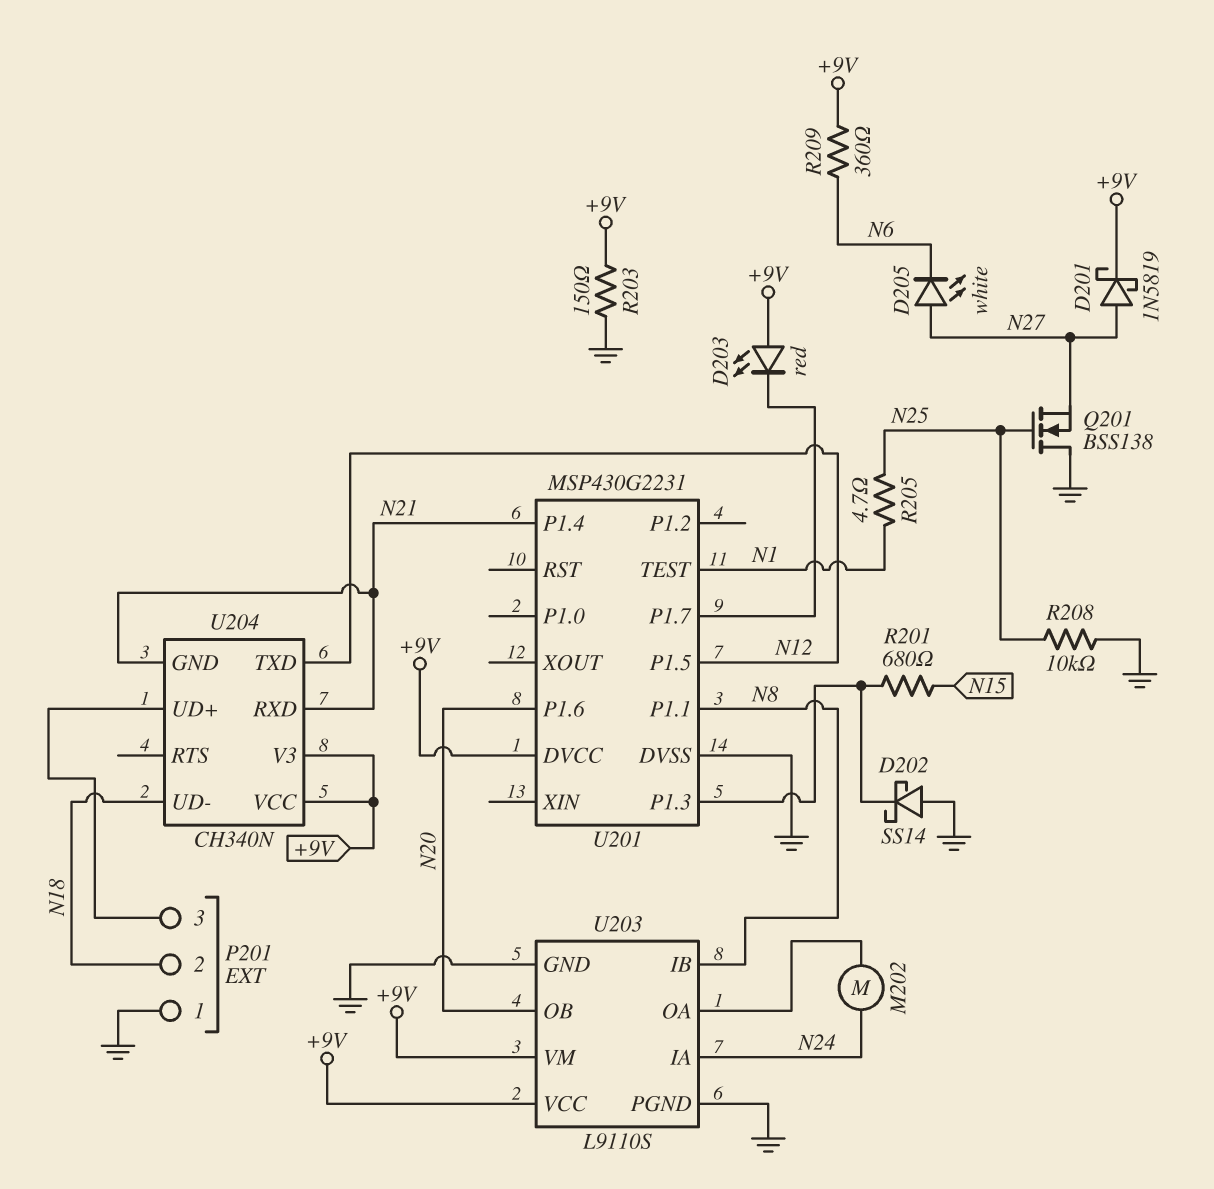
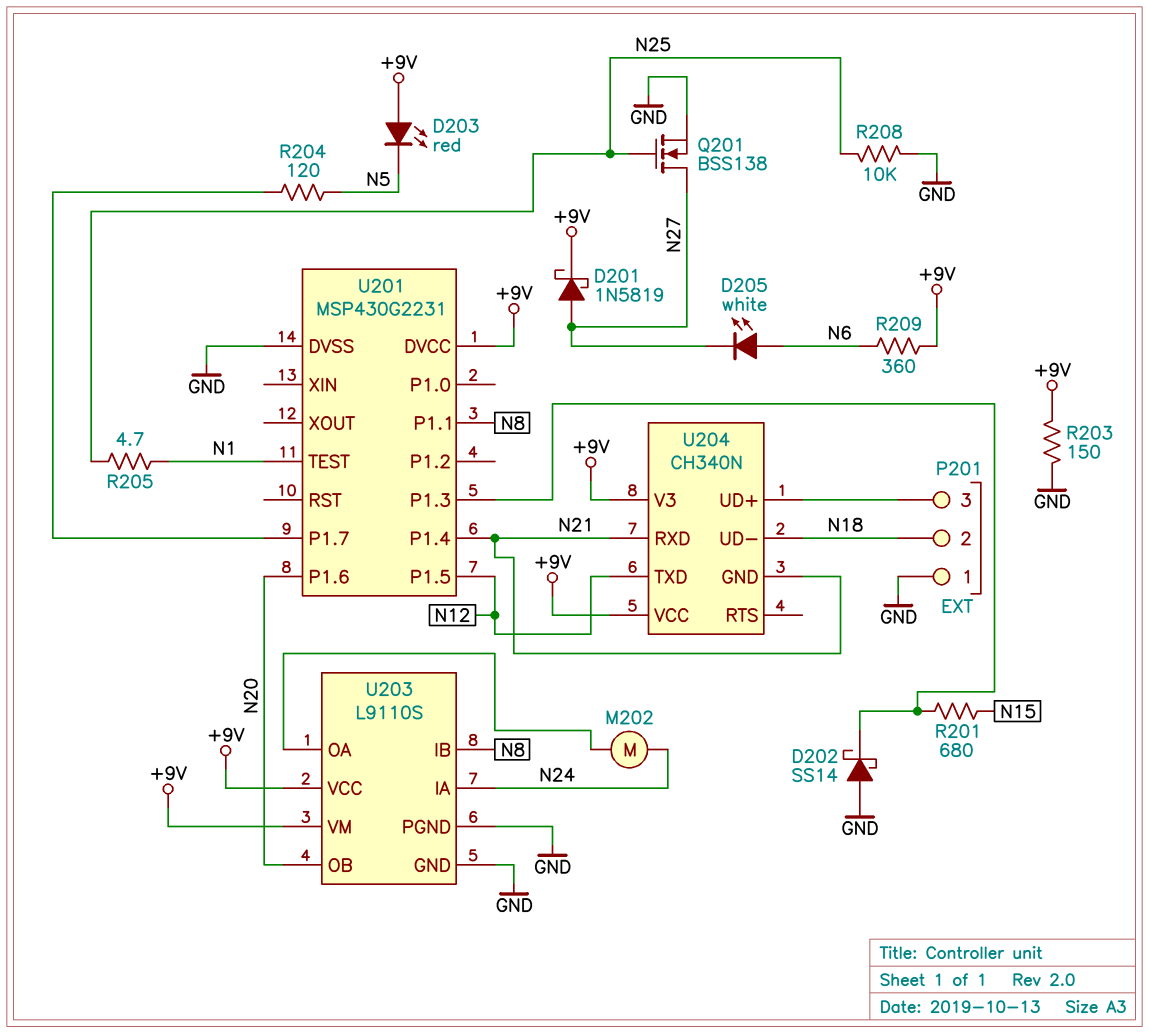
D203: LED red (A +9V, K U201/P1.7) -> LED red (A +9V, K N5)
D205: LED white (A N27, K N6) -> LED white (A N6, K N27)
Q201: NMOS BSS138 (G N25, D GND, S N27) -> NMOS BSS138 (G N25, D N27, S GND)
R204: none -> 120 (N5, U201/P1.7)

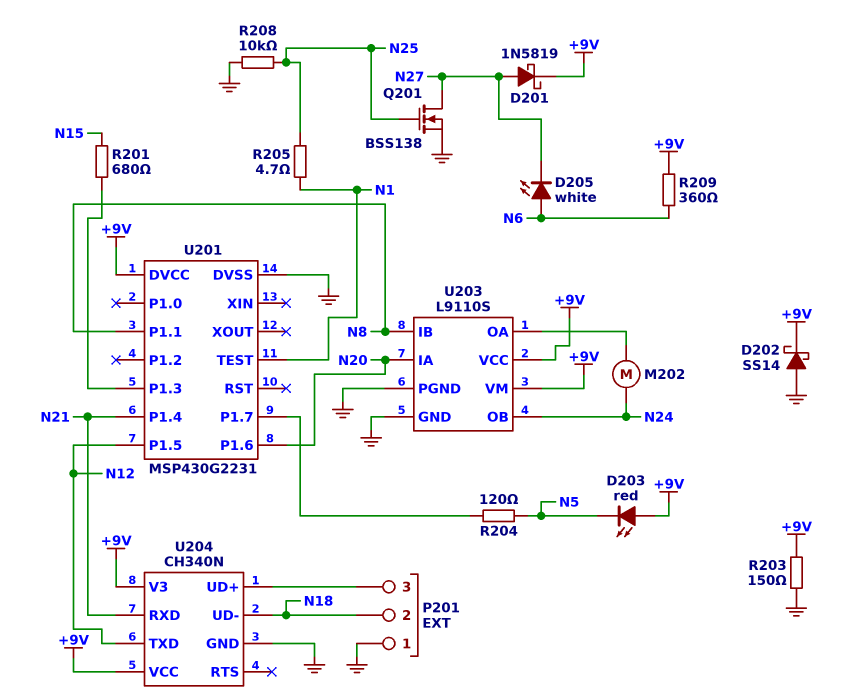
D202: schottky SS14 (A GND, K U201/P1.3) -> schottky SS14 (A GND, K +9V)
U203 pin IA: N24 -> N20
U203 pin OB: N20 -> N24
U204 pin GND: N21 -> GND

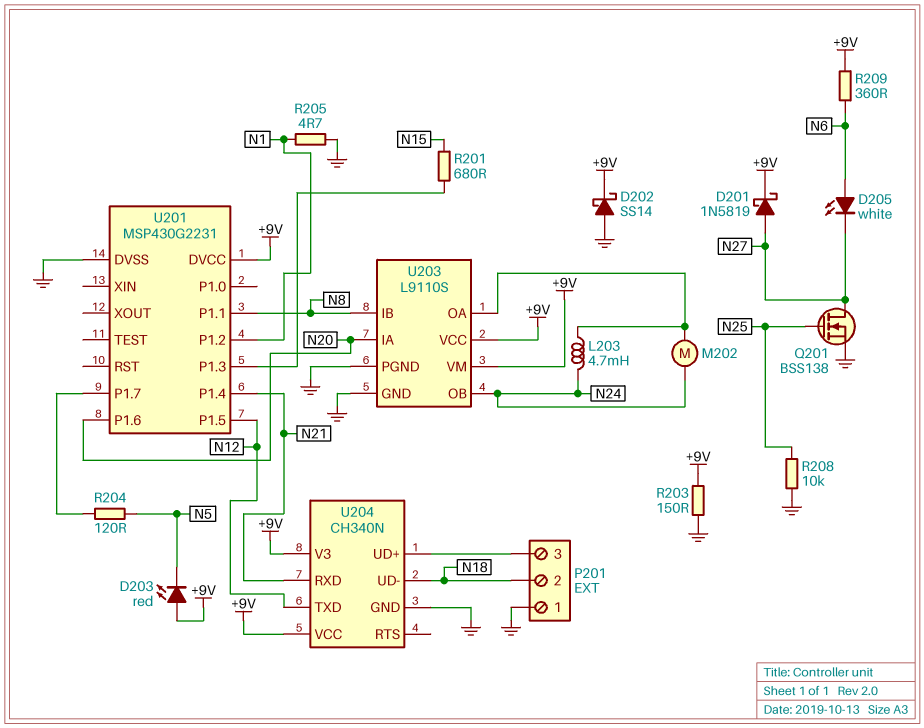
L203: none -> 4.7mH (N24, U203/OA)
R205: 4.7 (N1, N25) -> 4.7 (GND, N1)
U201 pin P1.2: none -> N1
U201 pin TEST: N1 -> none

